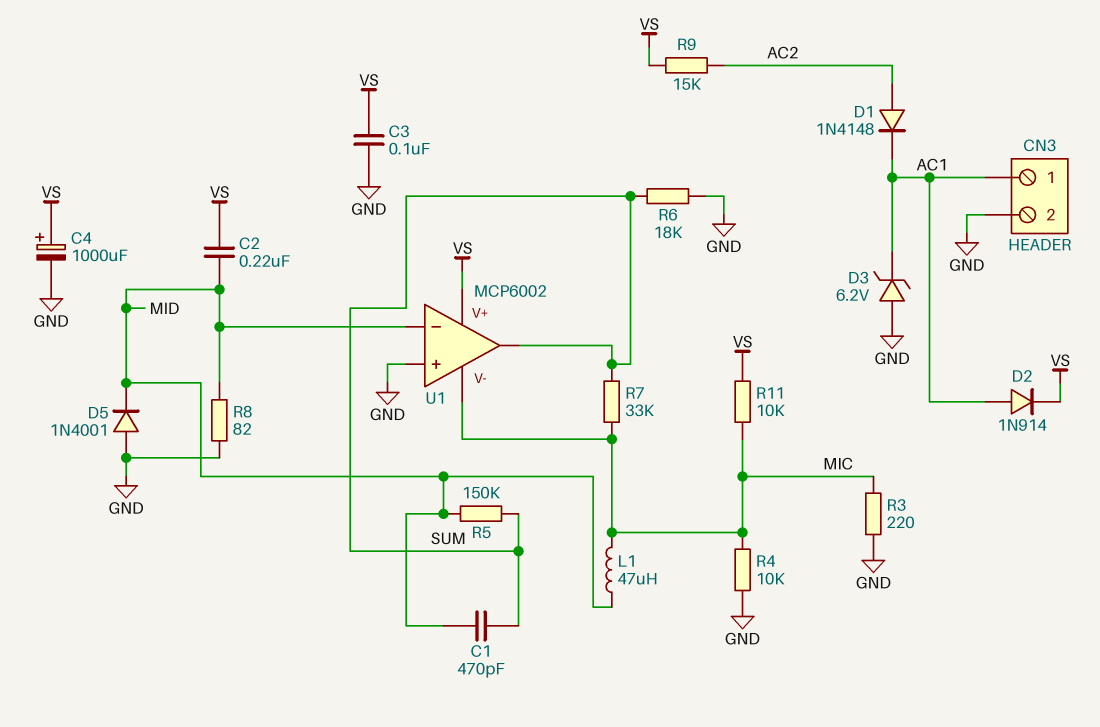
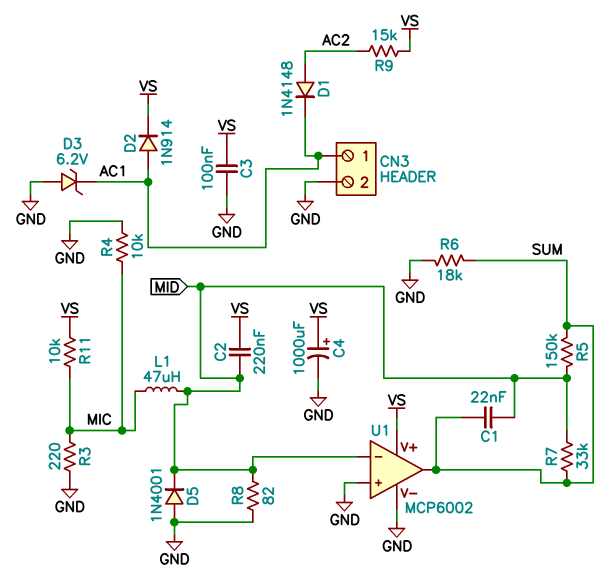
C1: 470pF (MID, SUM) -> 22nF (MID, SUM)
R7: 33k (MIC, SUM) -> 33k (MID, SUM)
U1 pin V-: MIC -> GND

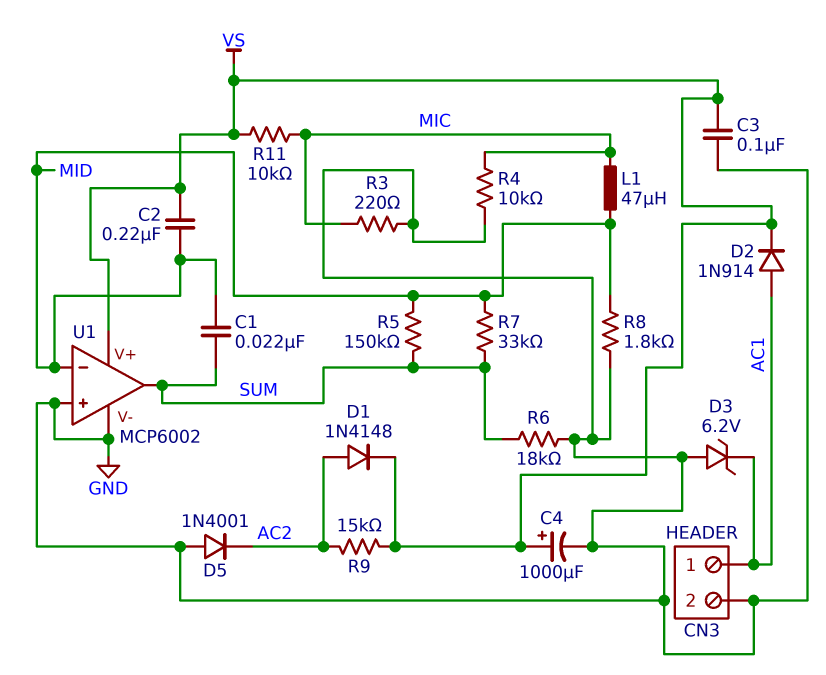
D1: diode 1N4148 (A AC2, K AC1) -> diode 1N4148 (A AC2, K VS)
D5: diode 1N4001 (A GND, K MID) -> diode 1N4001 (A GND, K AC2)
R8: 82 (GND, MID) -> 1.8k (GND, MID)

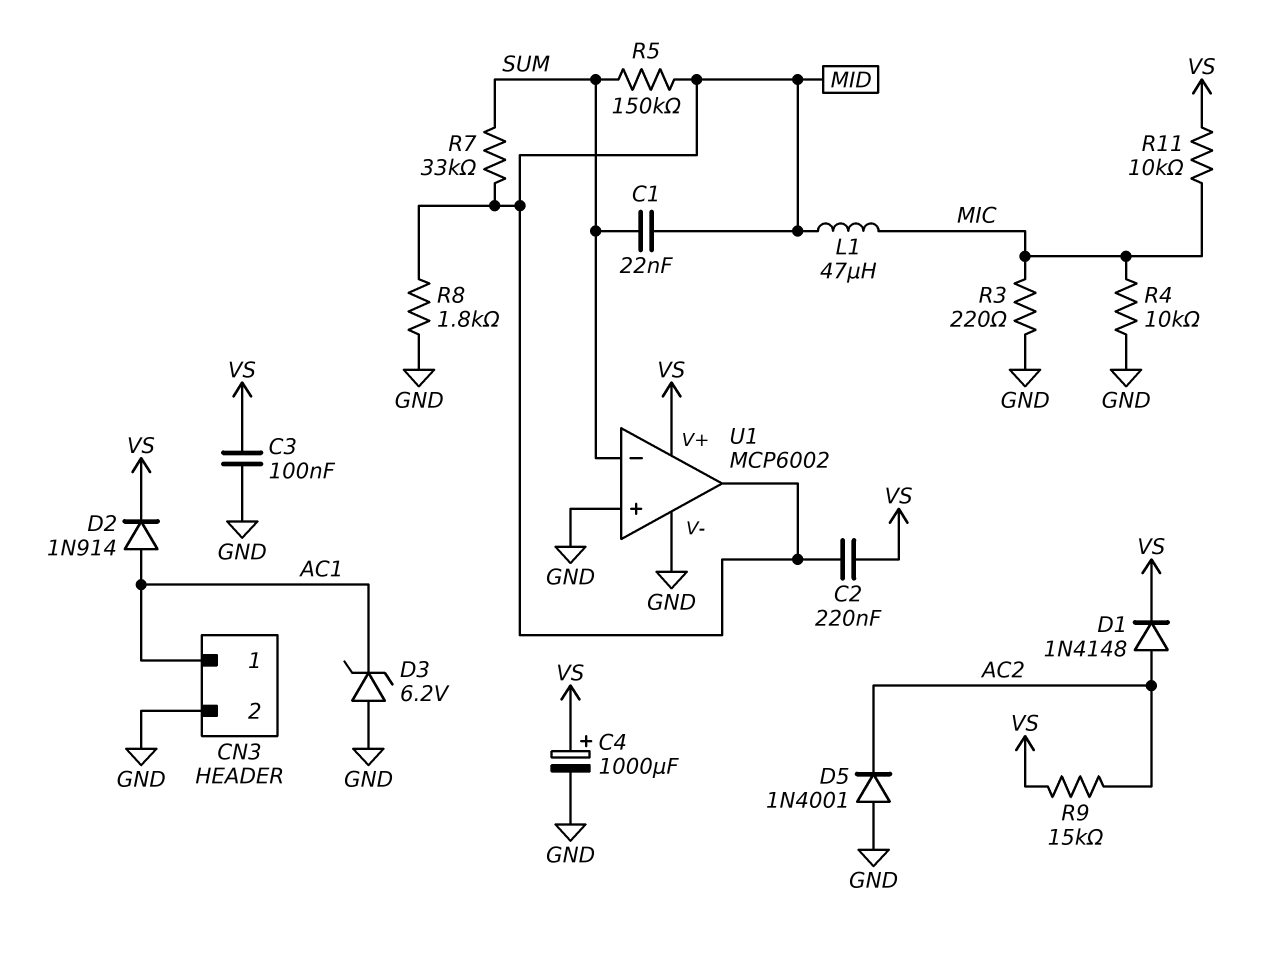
R6: 18k (GND, SUM) -> none
U1 pin in-: MID -> SUM
U1 pin out: SUM -> MID

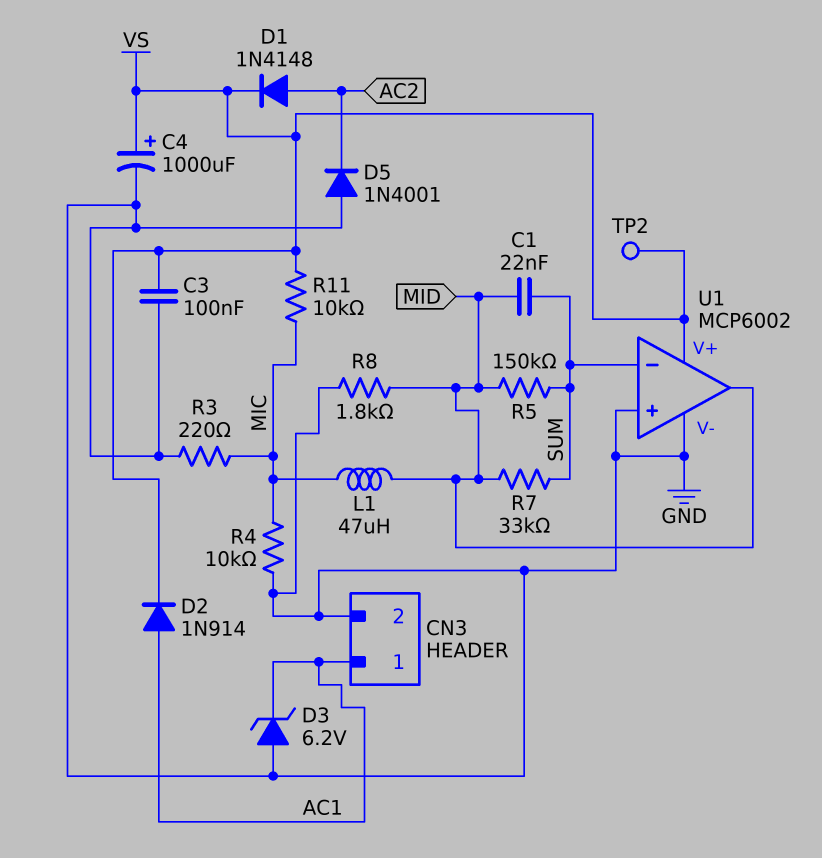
C2: 220nF (MID, VS) -> none
R9: 15k (AC2, VS) -> none
TP2: none -> test point (VS)

